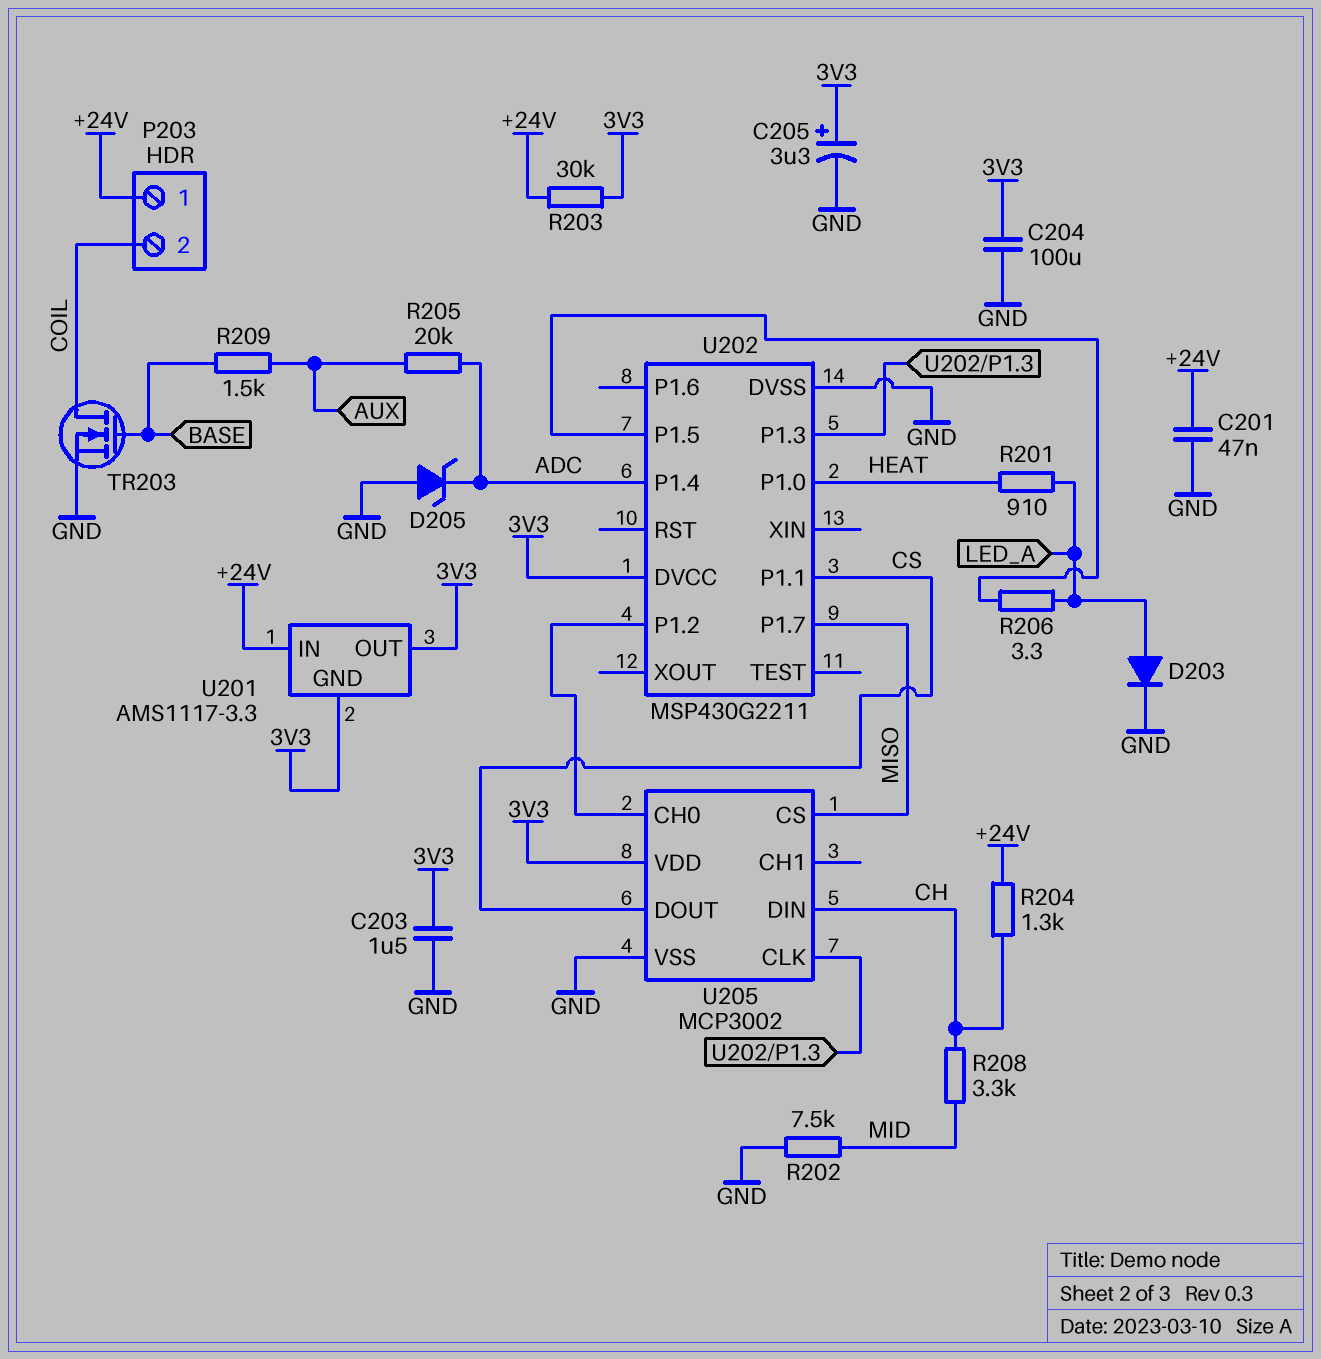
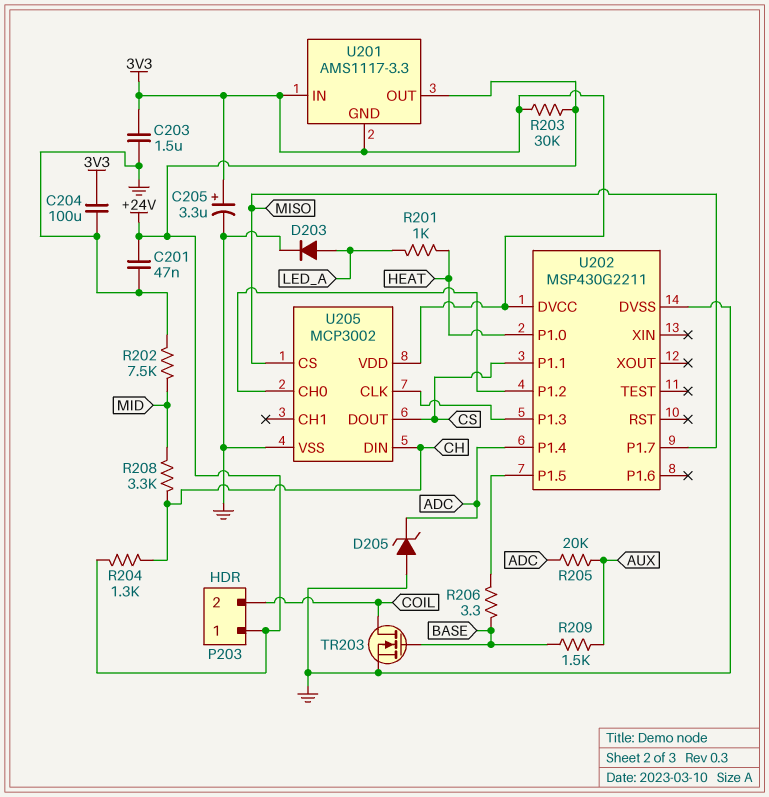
R201: 910 (HEAT, LED_A) -> 1k (HEAT, LED_A)
R206: 3.3 (LED_A, U202/P1.5) -> 3.3 (BASE, U202/P1.5)
U201 pin IN: +24V -> 3V3
U201 pin OUT: 3V3 -> +24V

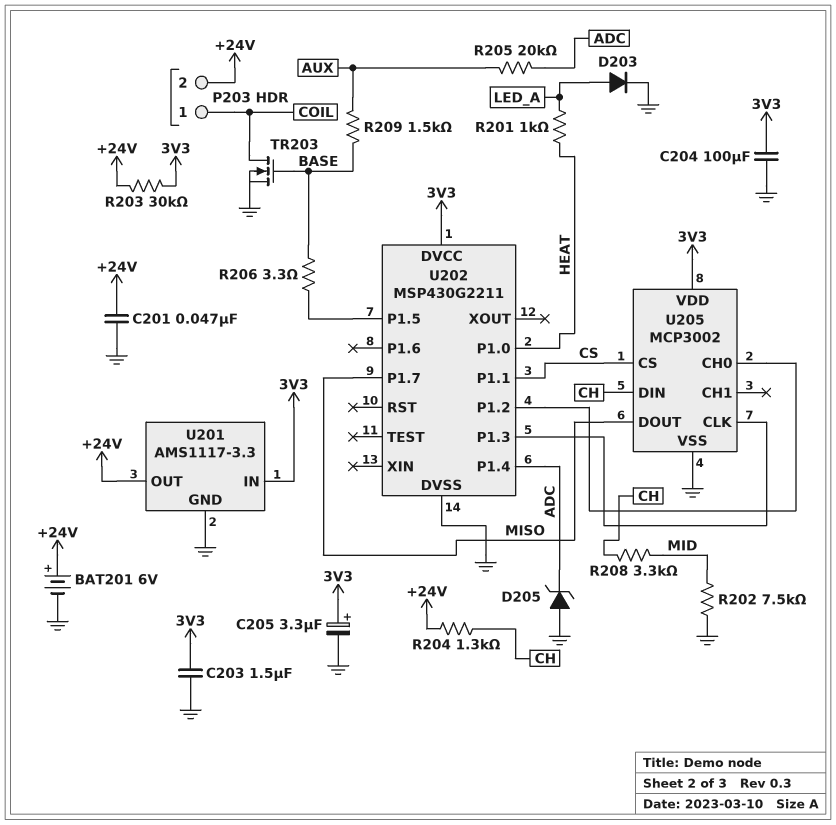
BAT201: none -> 6V (plus +24V, minus GND)
P203 pin 1: +24V -> COIL
P203 pin 2: COIL -> +24V
U201 pin GND: 3V3 -> GND
U205 pin CS: MISO -> CS
U205 pin DOUT: CS -> MISO

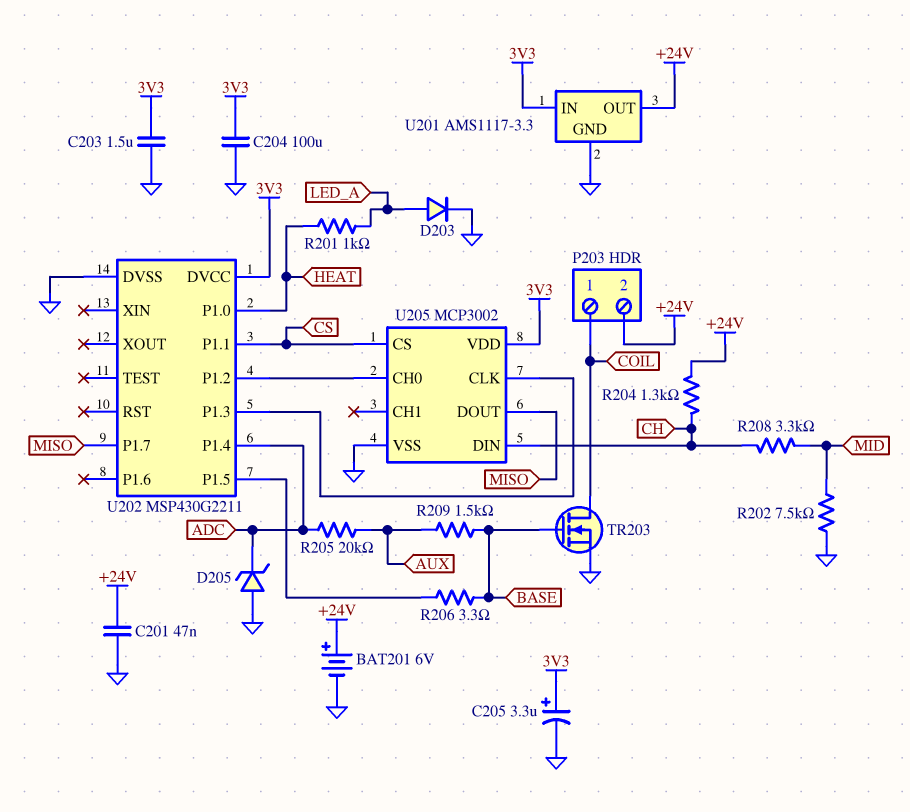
R203: 30k (+24V, 3V3) -> none

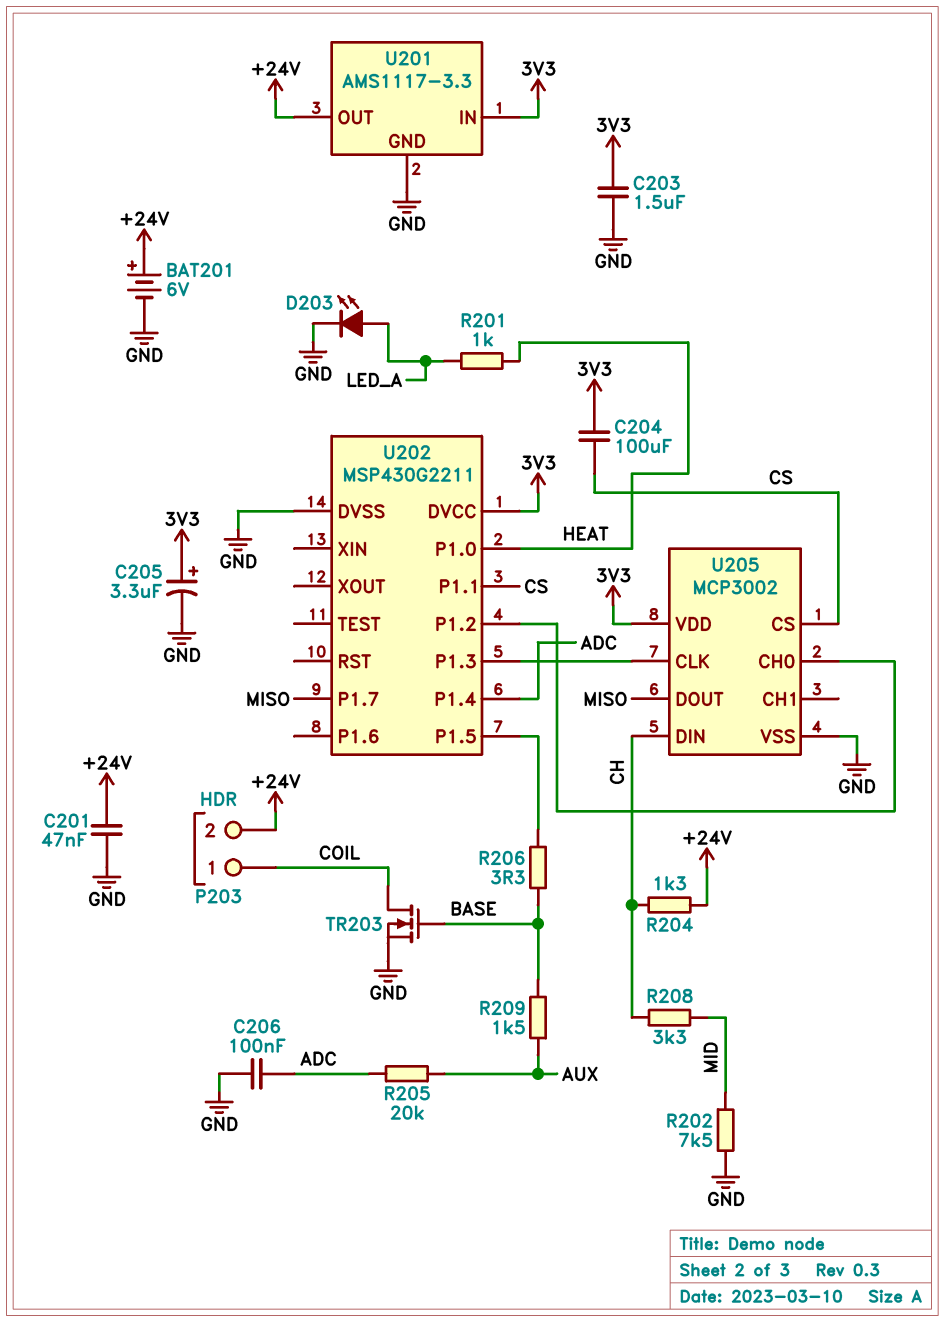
C204: 100uF (3V3, GND) -> 100uF (3V3, CS)
C206: none -> 100nF (ADC, GND)
D203: diode (A LED_A, K GND) -> LED (A LED_A, K GND)
D205: zener (A GND, K ADC) -> none

